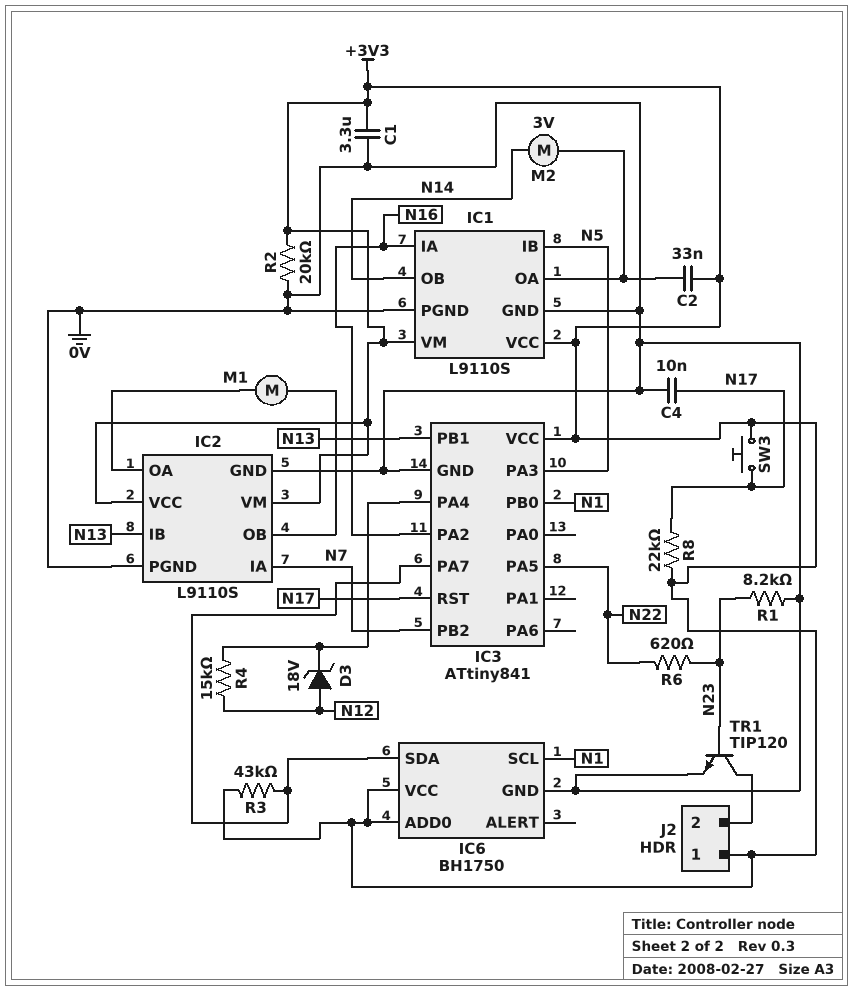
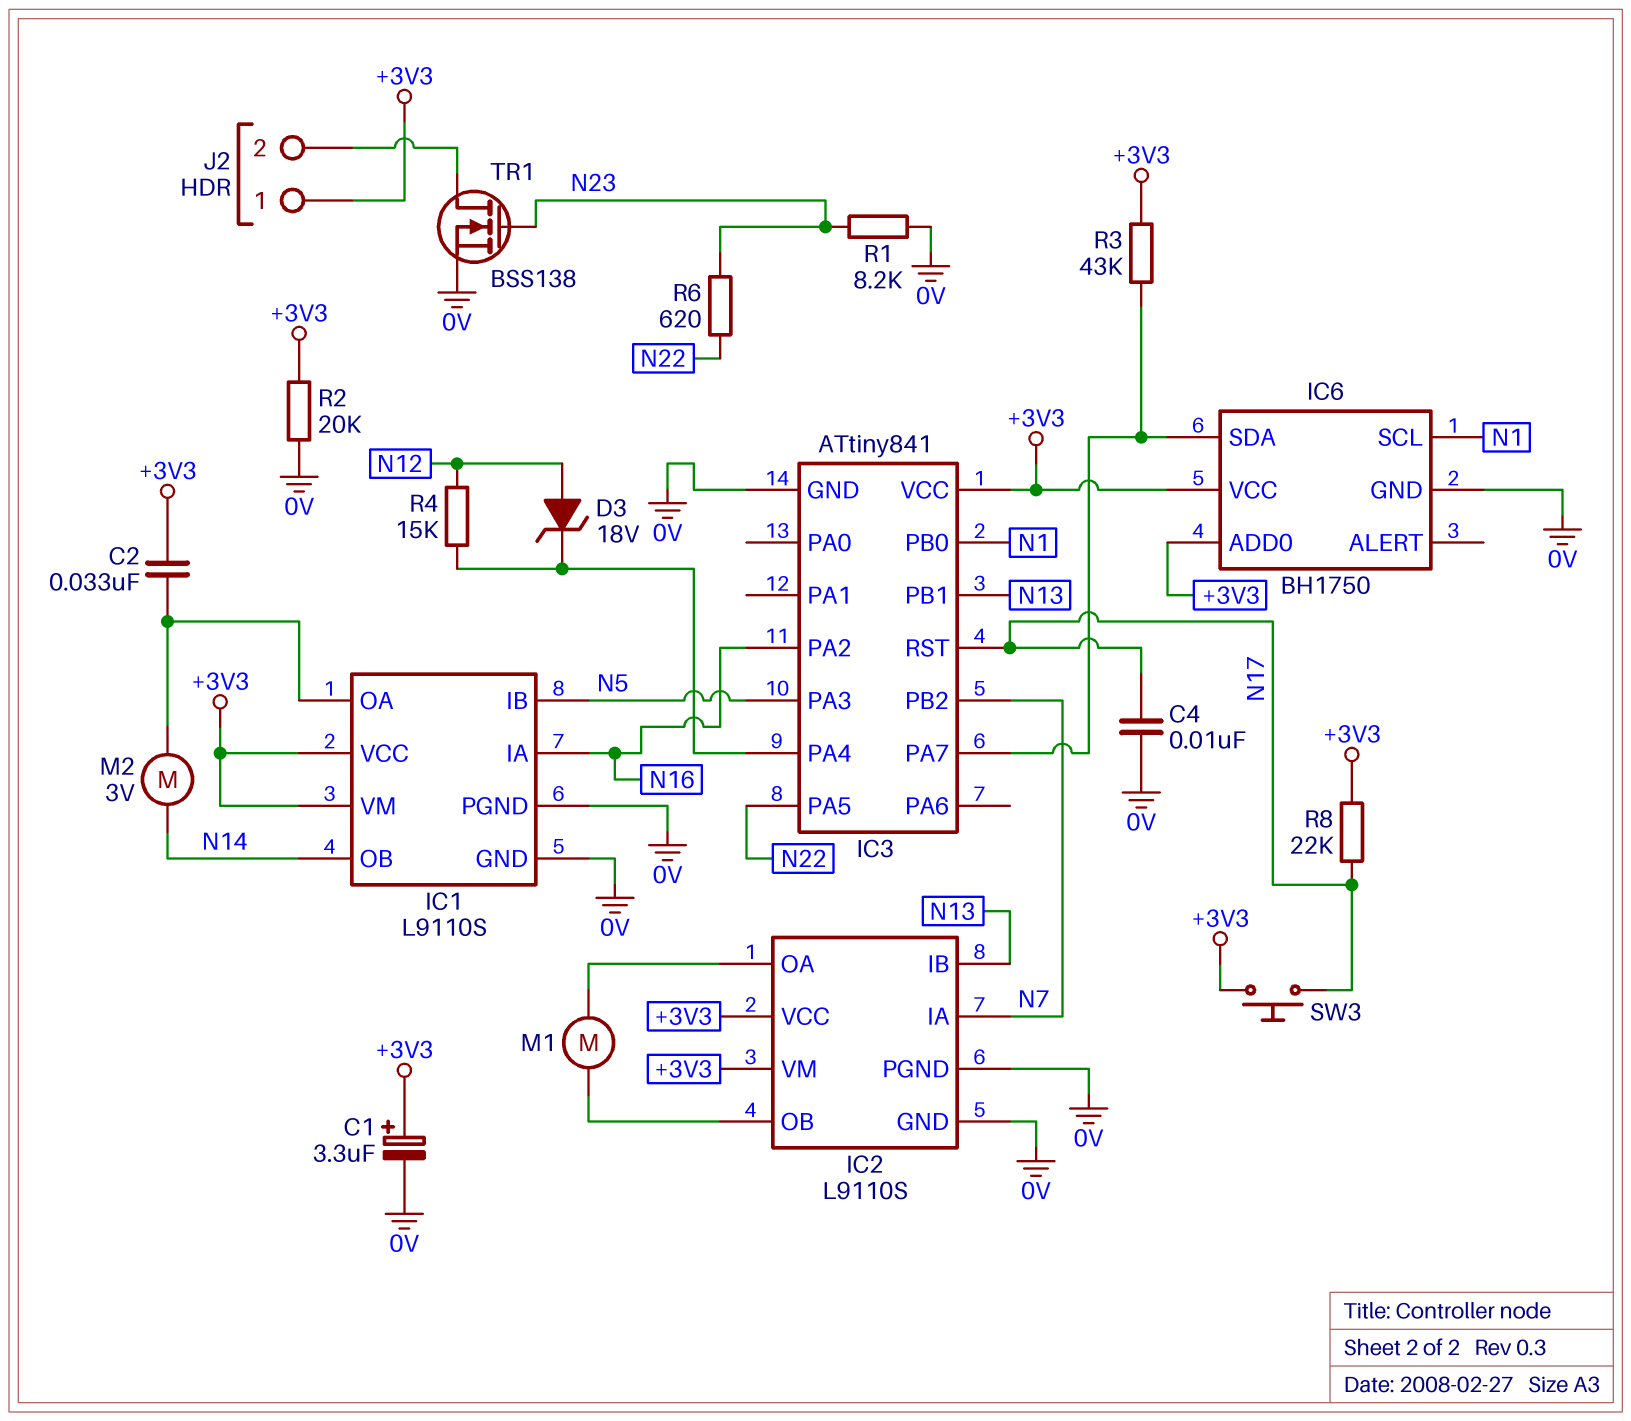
C1: 3.3uF (+3V3, 0V) -> 3.3uF (plus +3V3, minus 0V)
TR1: NPN TIP120 (B N23, C J2/2, E 0V) -> NMOS BSS138 (G N23, D J2/2, S 0V)

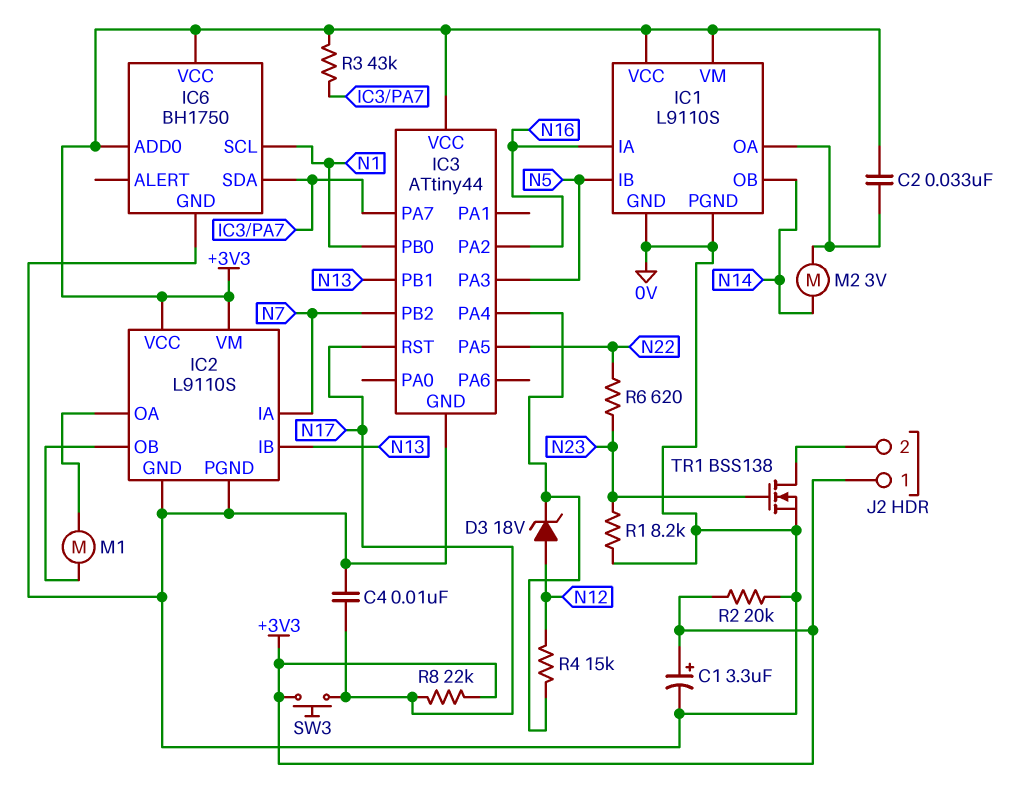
IC3: ATtiny841 -> ATtiny44

